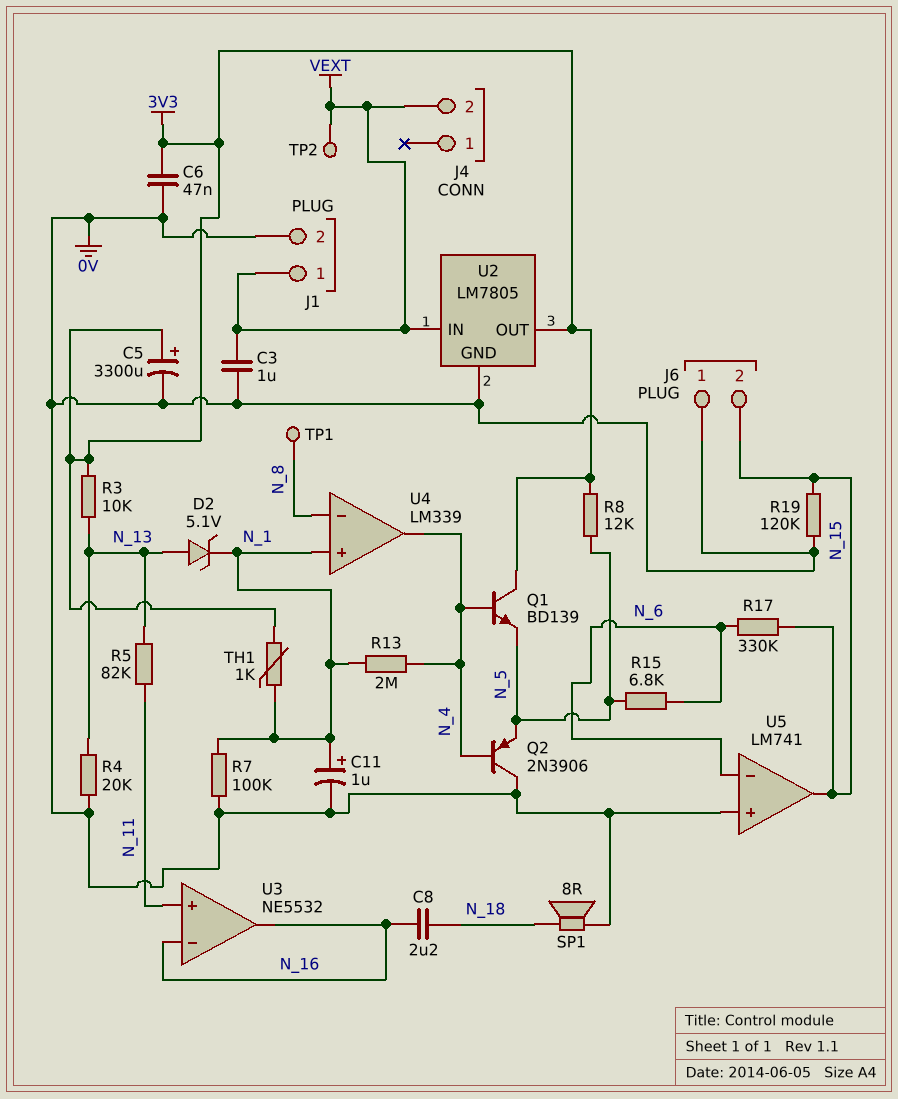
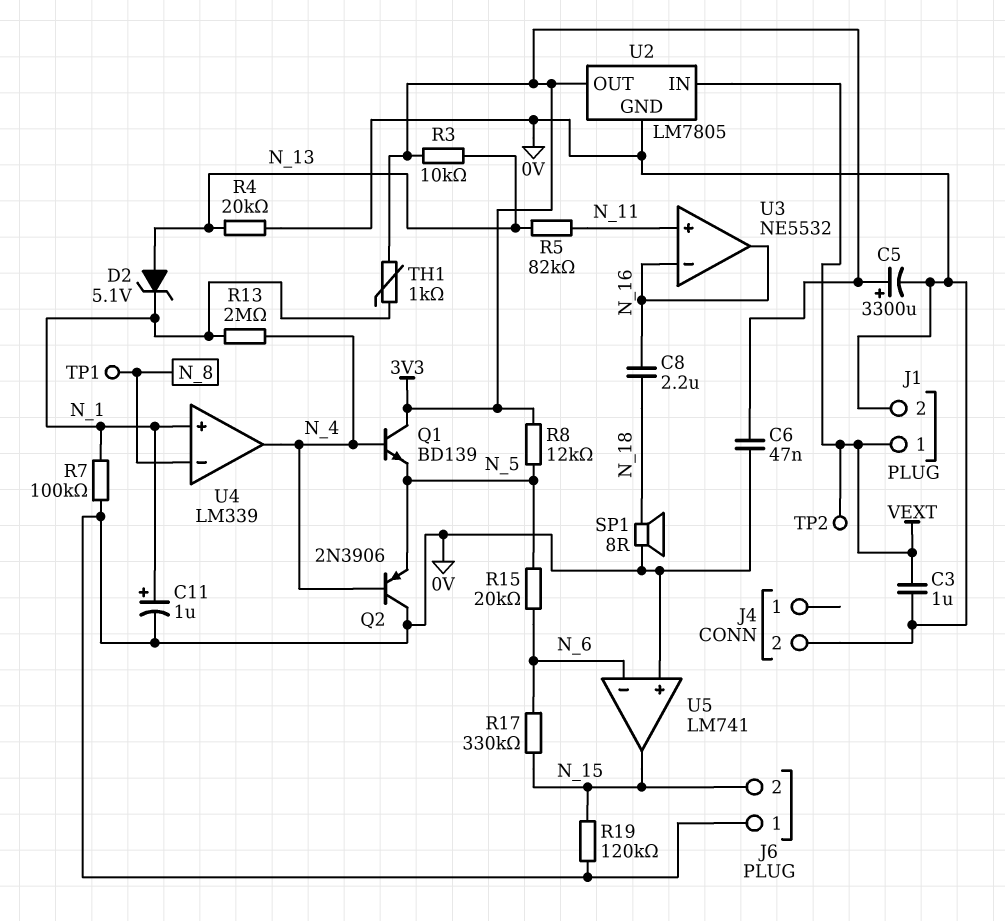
J4 pin 2: VEXT -> 0V
R15: 6.8k (N_5, N_6) -> 20k (N_5, N_6)

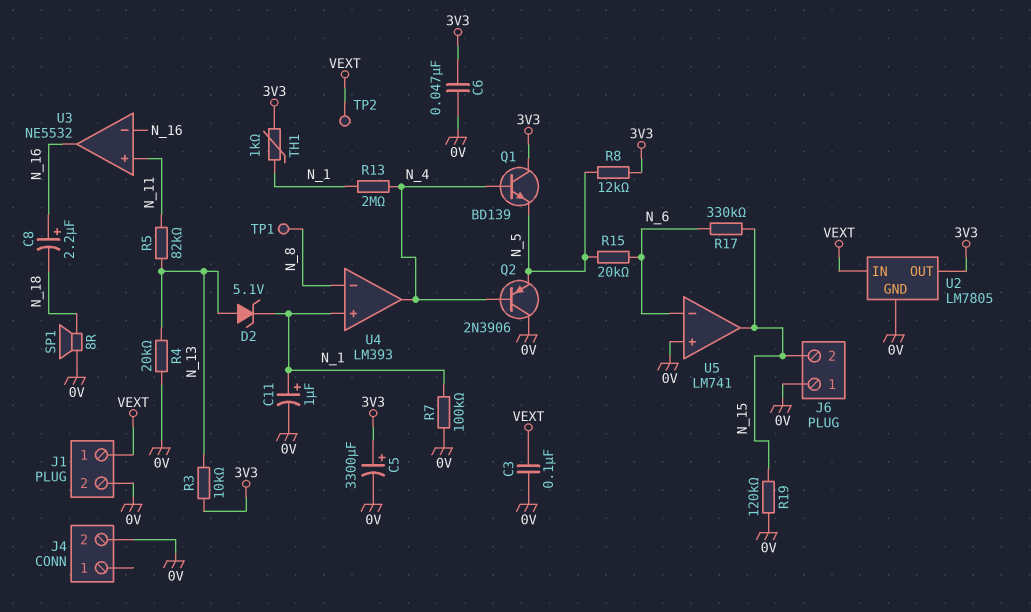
C3: 1uF (0V, VEXT) -> 100nF (0V, VEXT)
C8: 2.2uF (N_16, N_18) -> 2.2uF (plus N_16, minus N_18)
U4: LM339 -> LM393

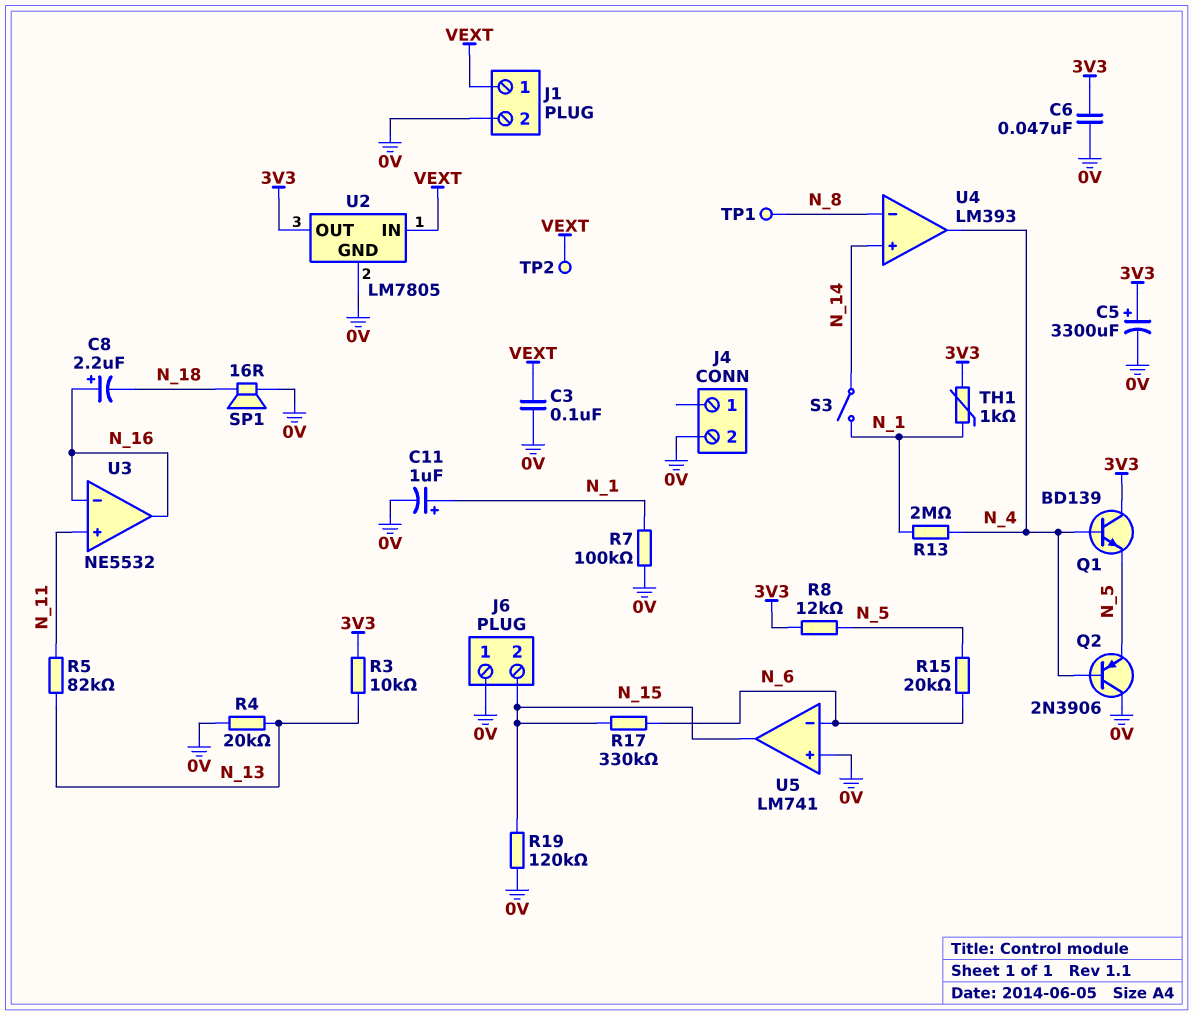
D2: zener 5.1V (A N_13, K N_1) -> none
S3: none -> switch (N_1, N_14)
SP1: speaker 8R (0V, N_18) -> speaker 16R (0V, N_18)
U4 pin in+: N_1 -> N_14

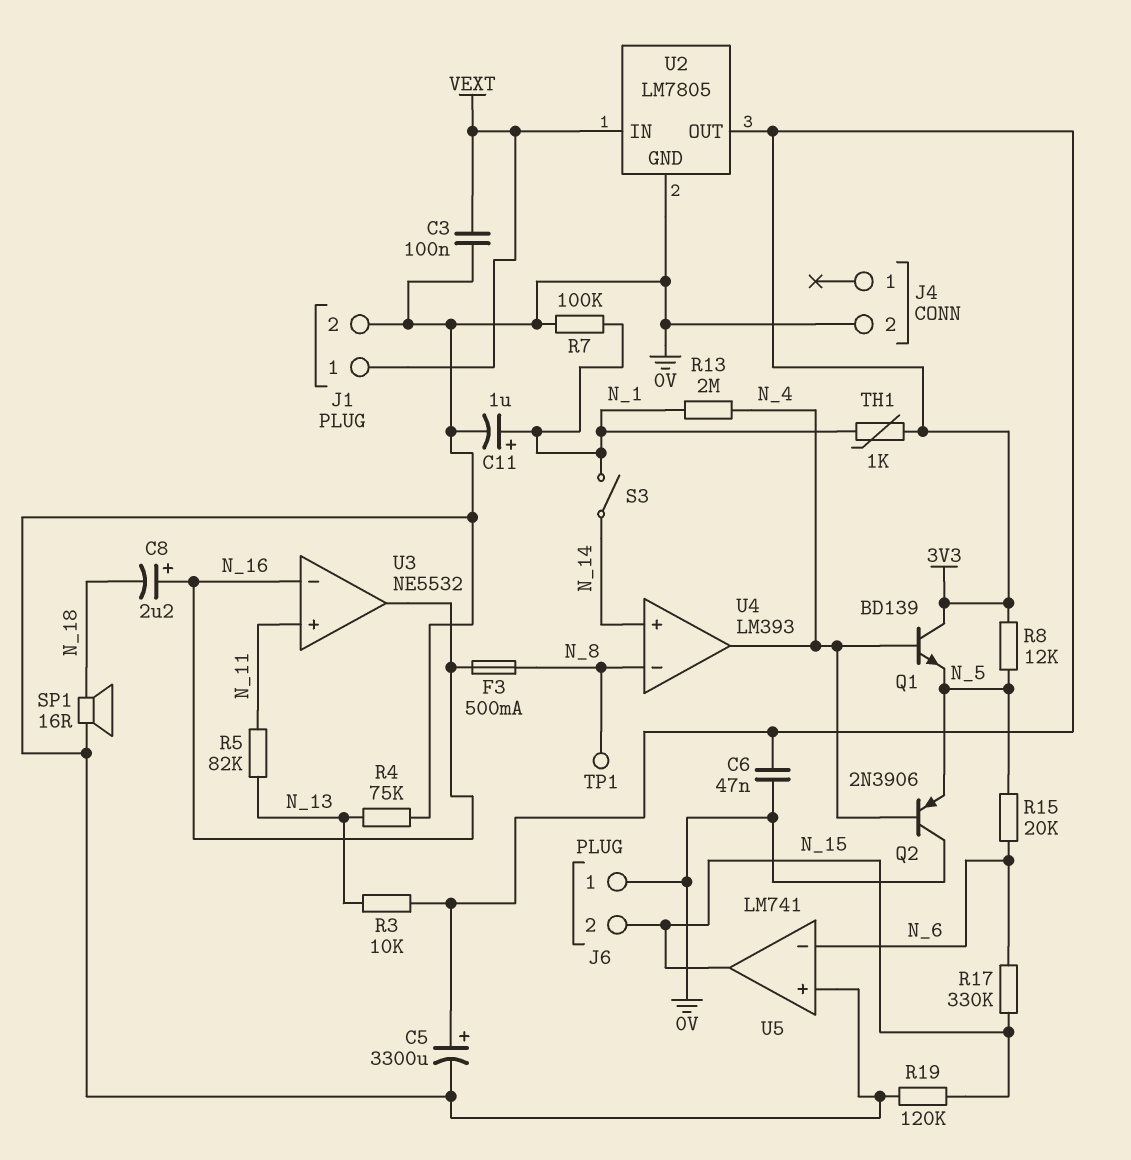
F3: none -> 500mA (N_8, N_16)
R4: 20k (0V, N_13) -> 75k (0V, N_13)
TP2: test point (VEXT) -> none

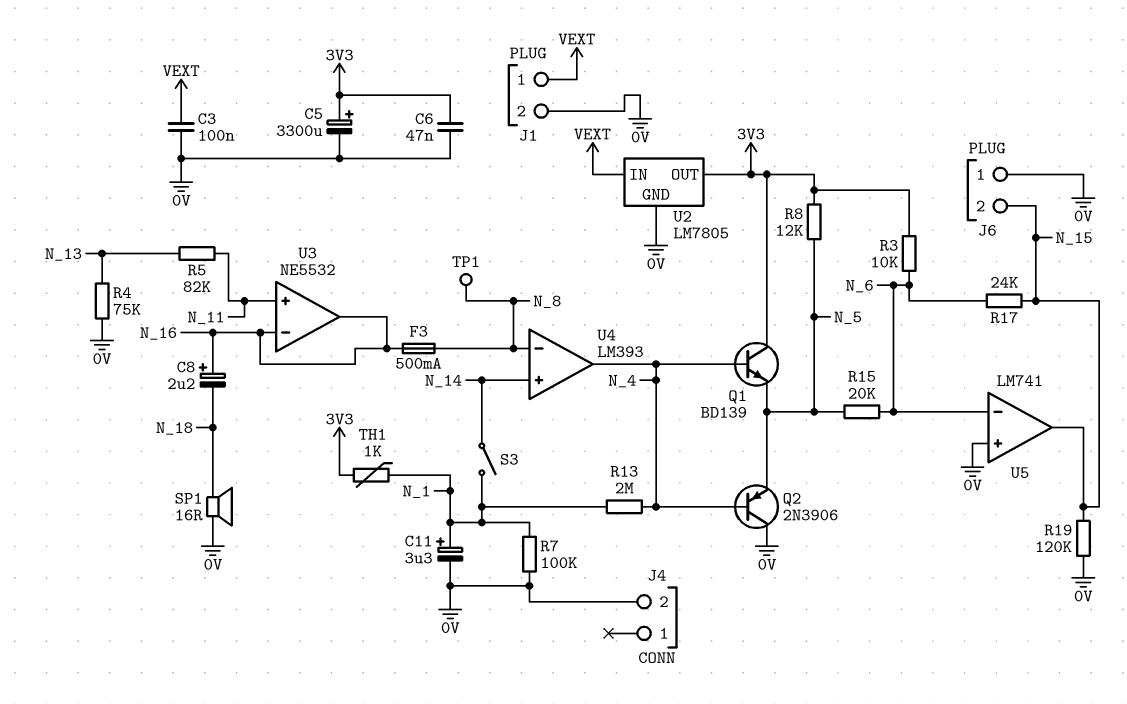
C11: 1uF (plus N_1, minus 0V) -> 3.3uF (plus N_1, minus 0V)
R3: 10k (3V3, N_13) -> 10k (3V3, N_6)
R17: 330k (N_6, N_15) -> 24k (N_6, N_15)

